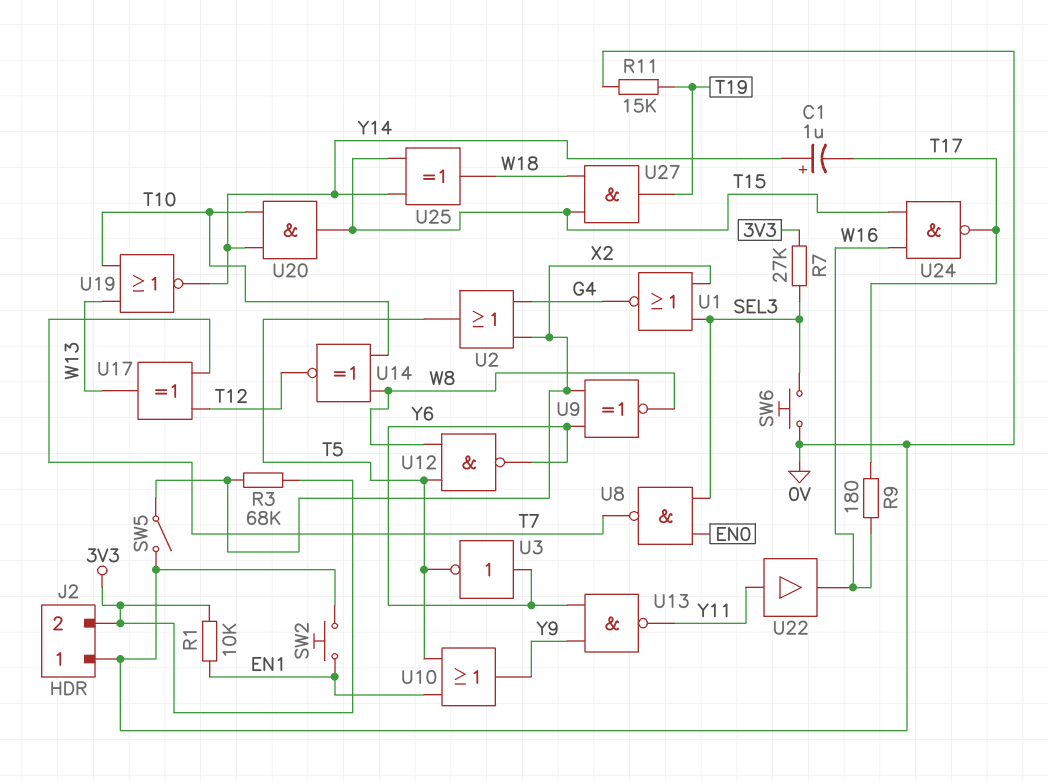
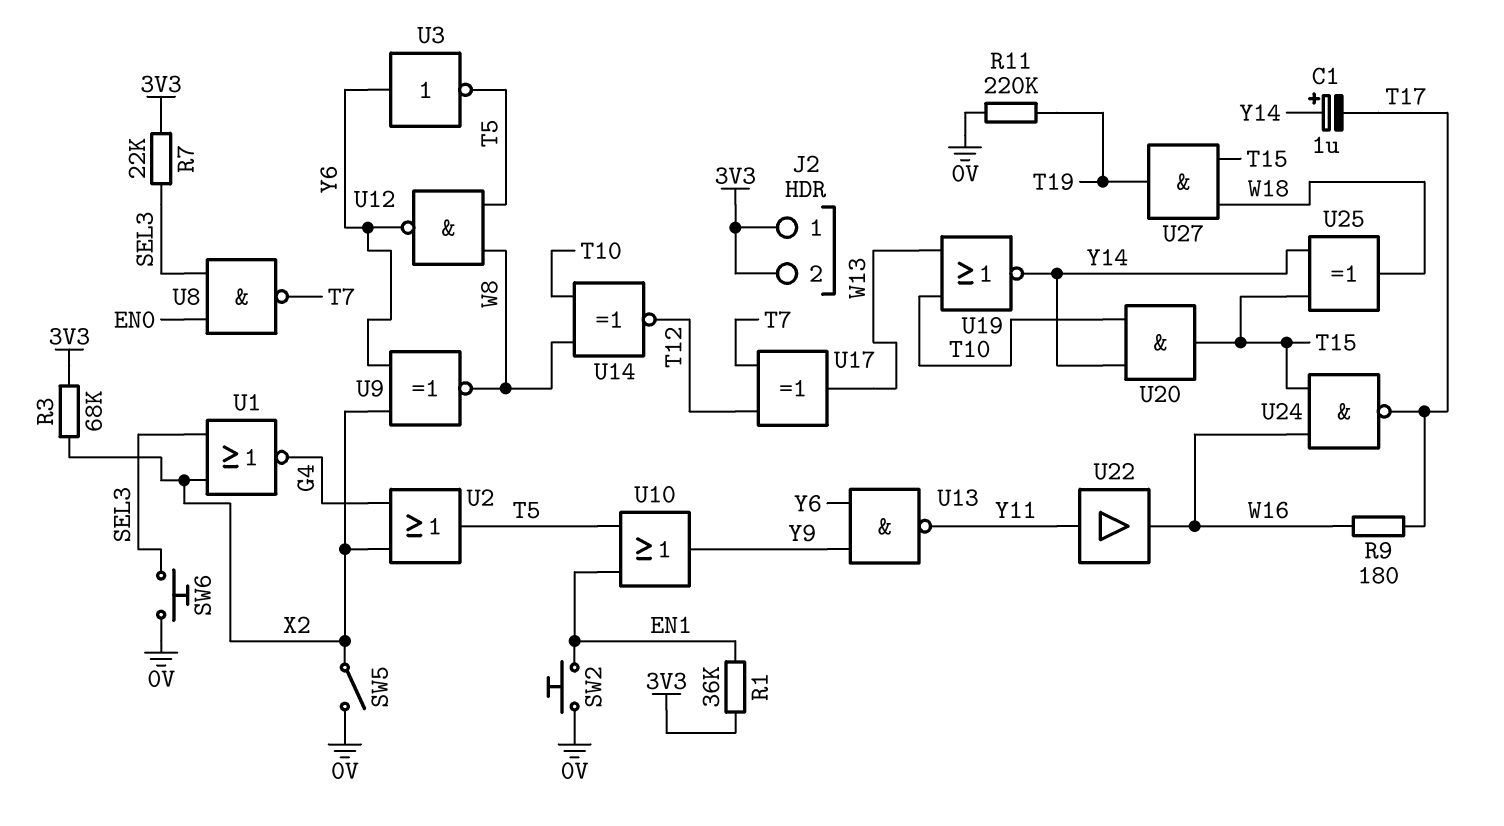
J2 pin 1: 0V -> 3V3
R1: 10k (3V3, EN1) -> 36k (3V3, EN1)
R7: 27k (3V3, SEL3) -> 22k (3V3, SEL3)
R11: 15k (0V, T19) -> 220k (0V, T19)

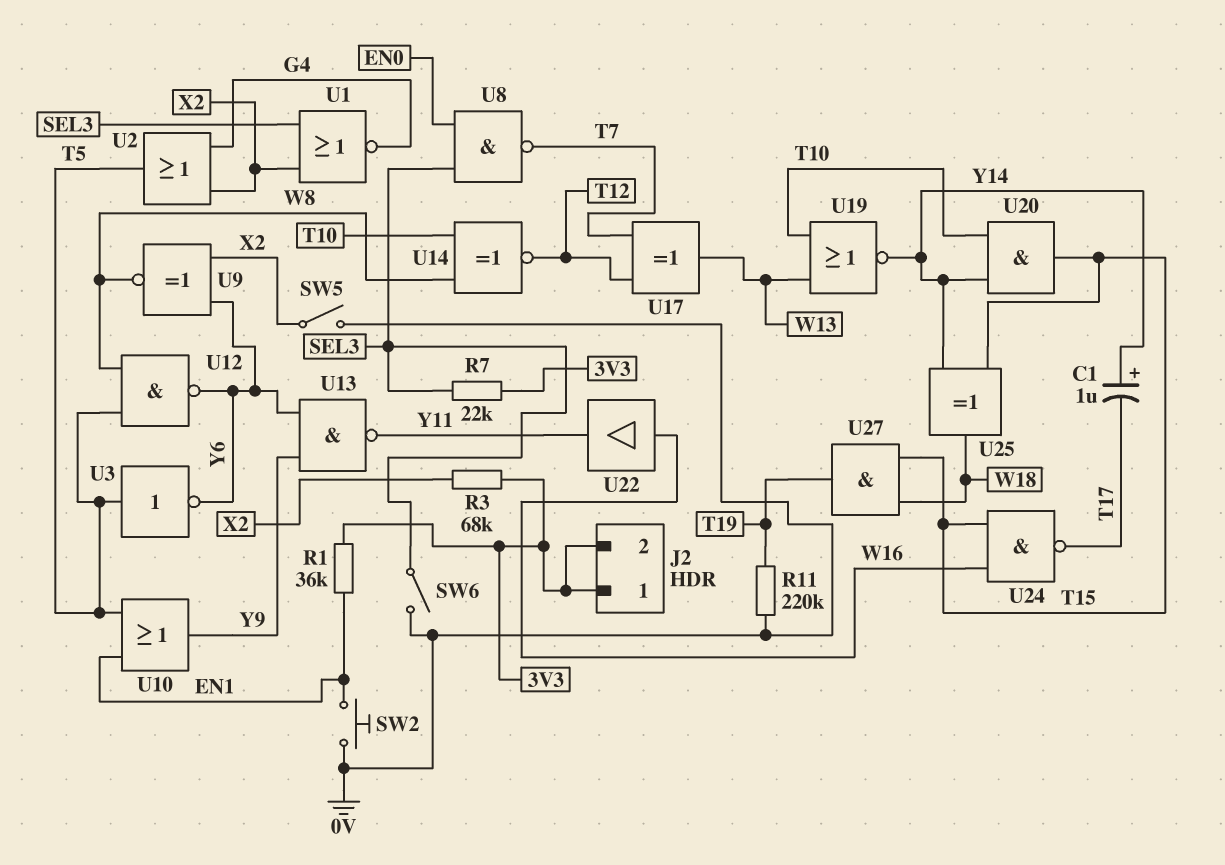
R9: 180 (T17, W16) -> none
SW6: button (0V, SEL3) -> switch (0V, SEL3)
U3: NOT (in Y6, out T5) -> NOT (in T5, out Y6)
U22: buffer (in Y11, out W16) -> buffer (in W16, out Y11)

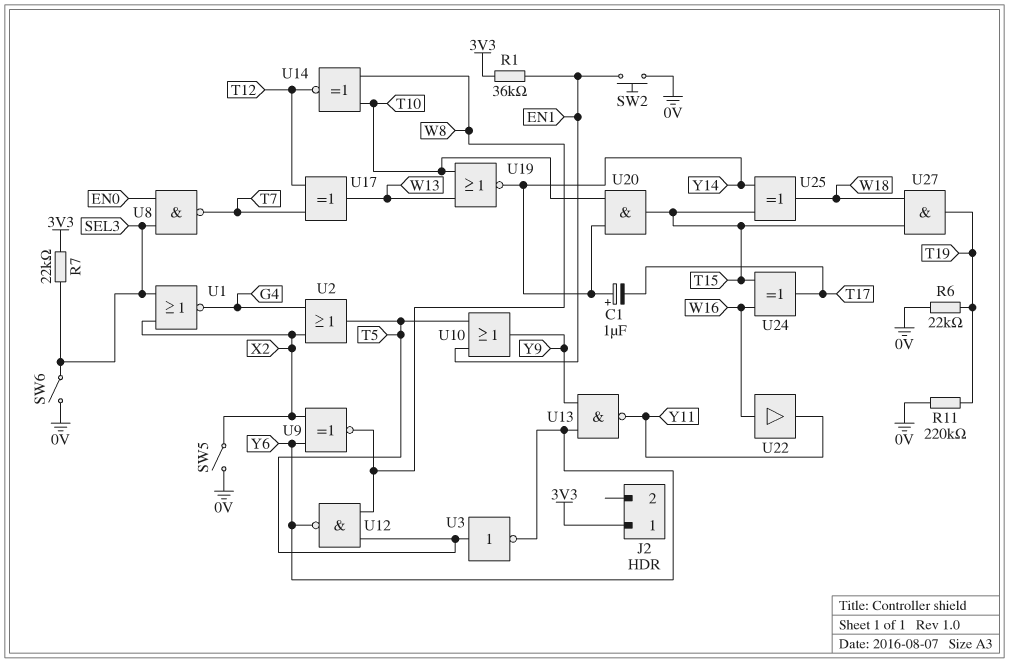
J2 pin 2: 3V3 -> none
R3: 68k (3V3, X2) -> none
R6: none -> 22k (0V, T19)
U24: NAND (in T15, in W16, out T17) -> XOR (in T15, in W16, out T17)

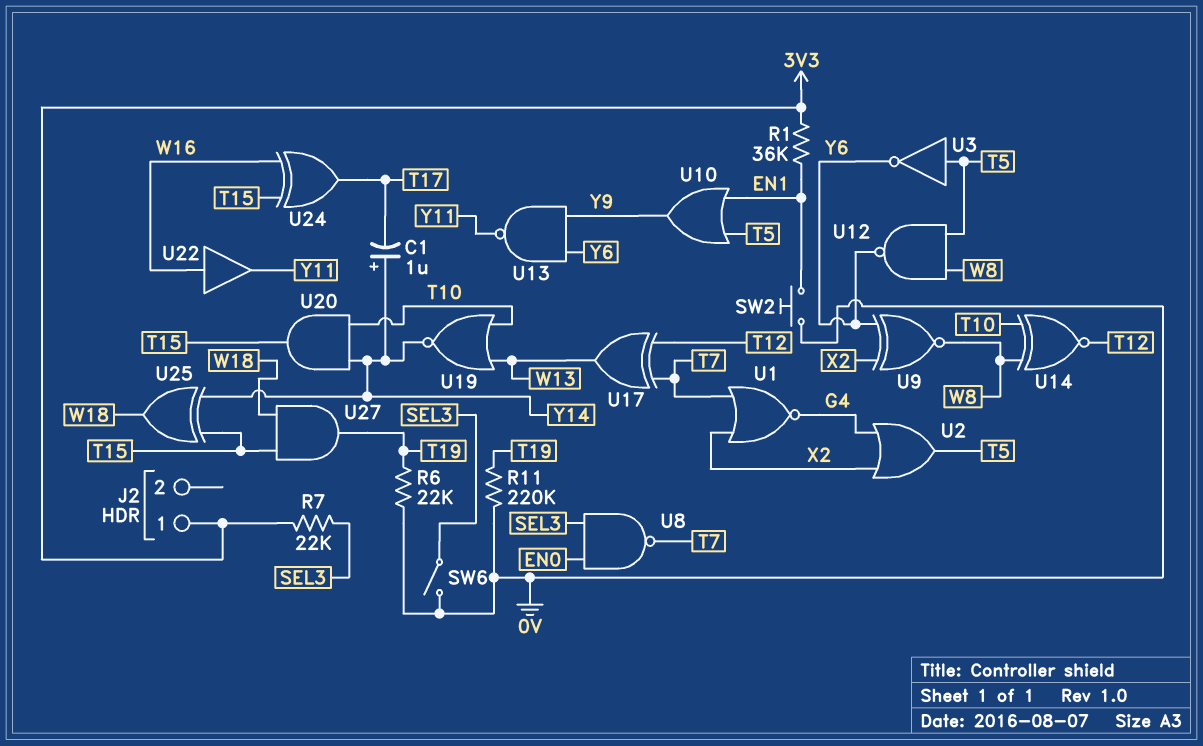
SW5: switch (0V, X2) -> none
U1: NOR (in SEL3, in X2, out G4) -> NOR (in T7, in X2, out G4)

